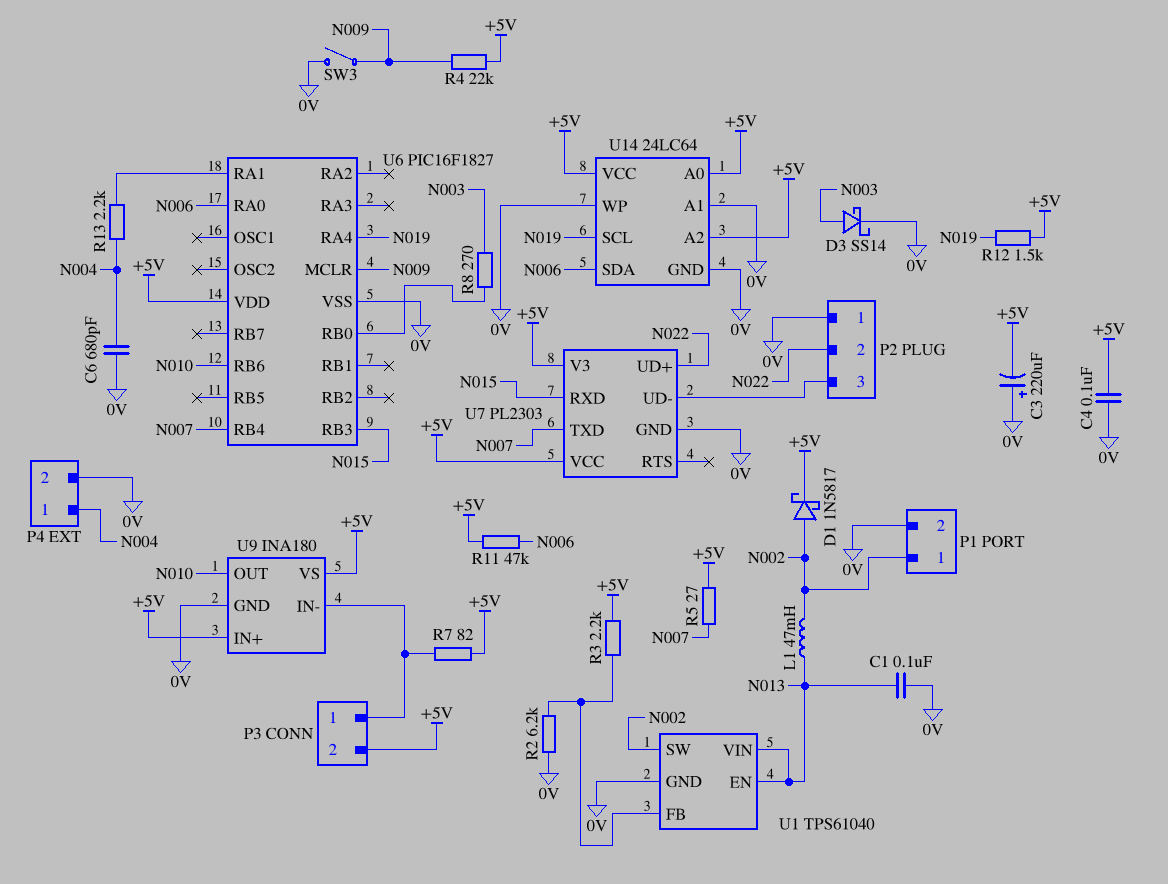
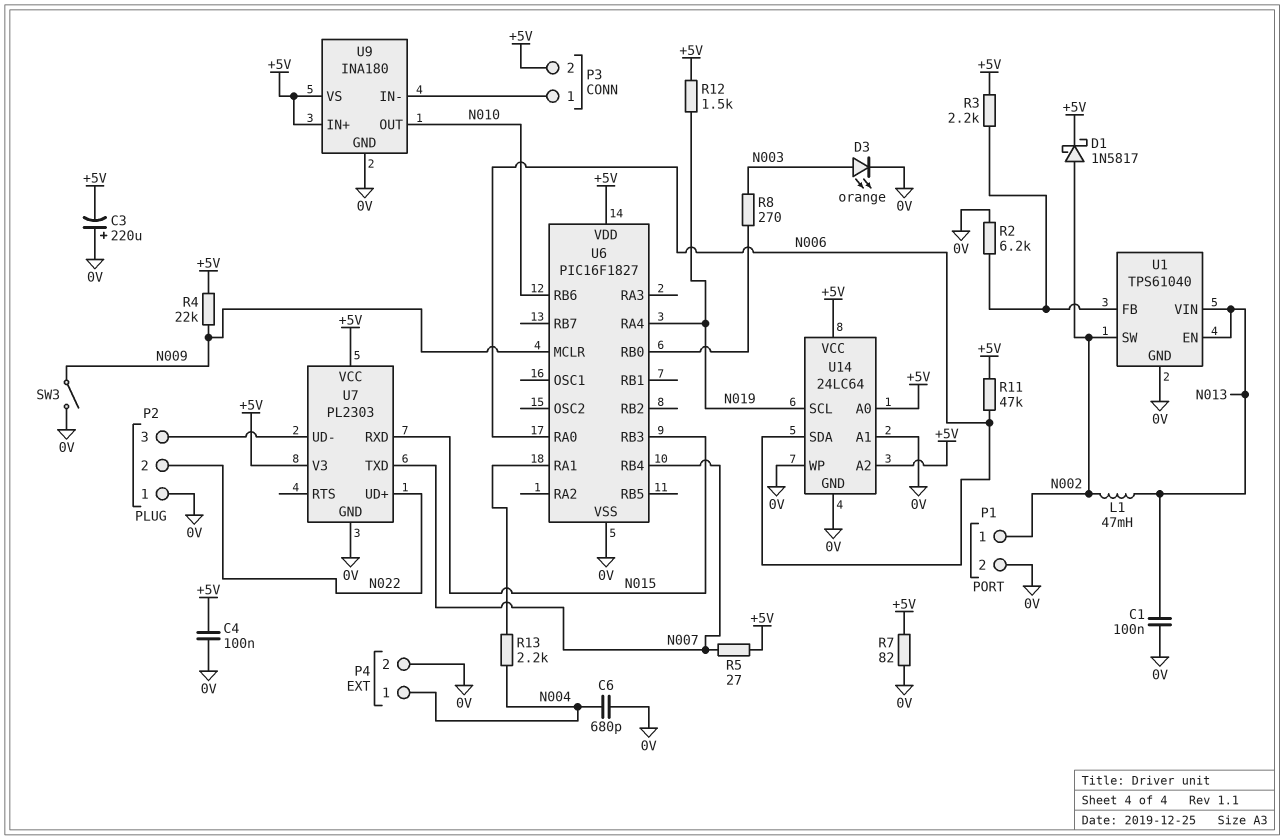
D3: schottky SS14 (A N003, K 0V) -> LED orange (A N003, K 0V)
R7: 82 (+5V, P3/1) -> 82 (+5V, 0V)

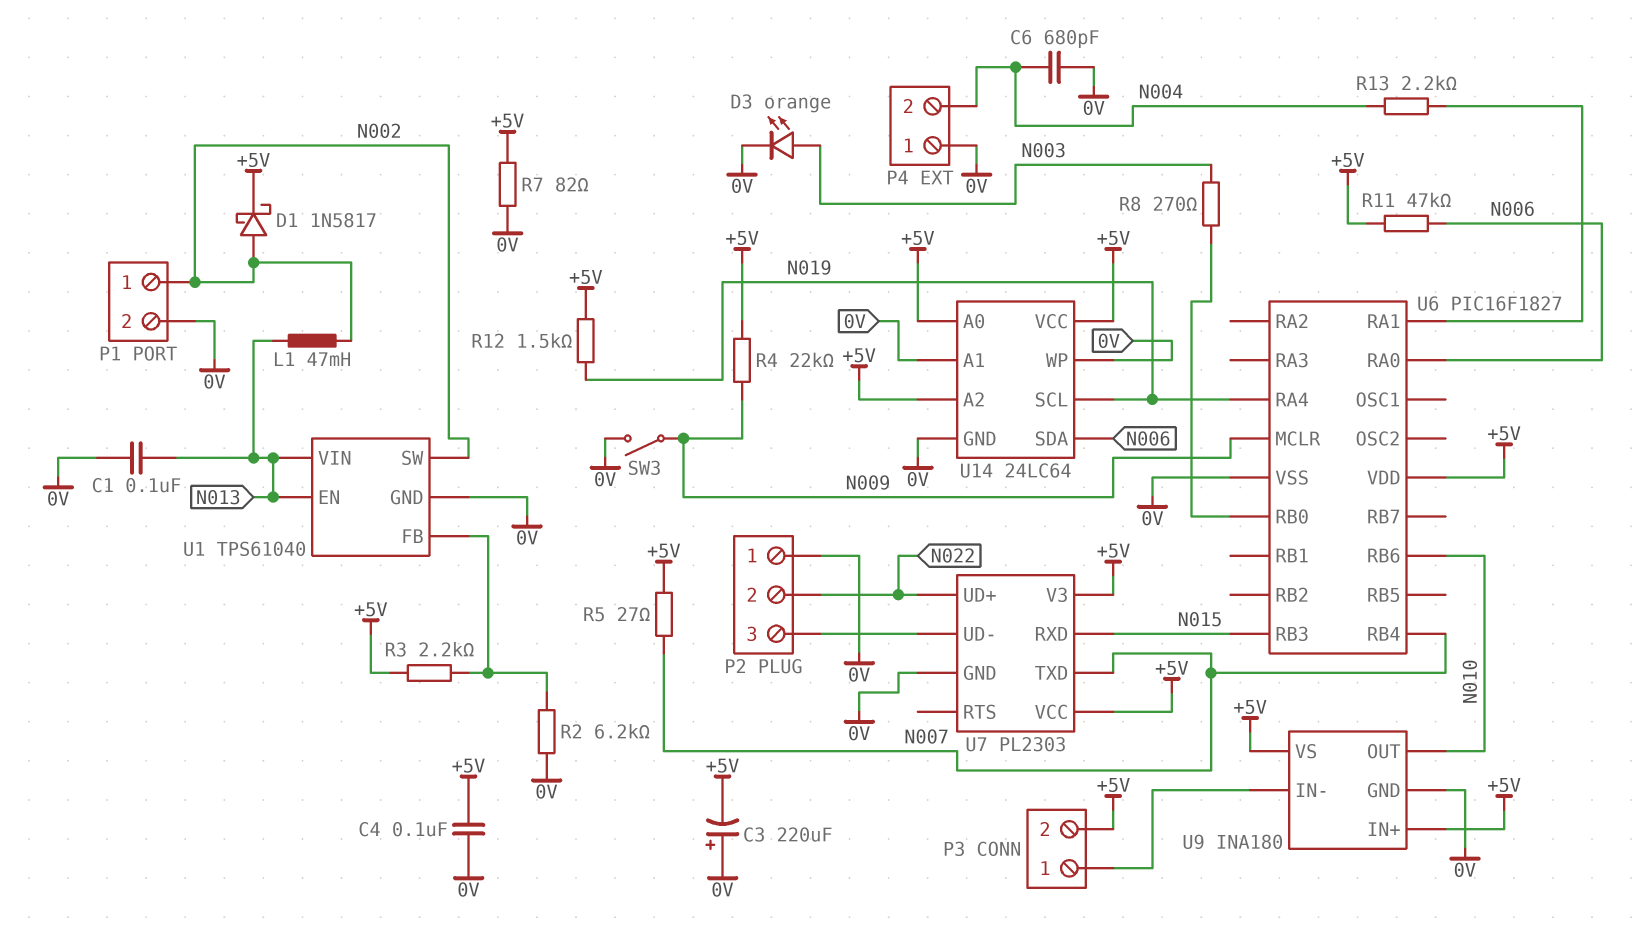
P4 pin 1: N004 -> 0V
P4 pin 2: 0V -> N004

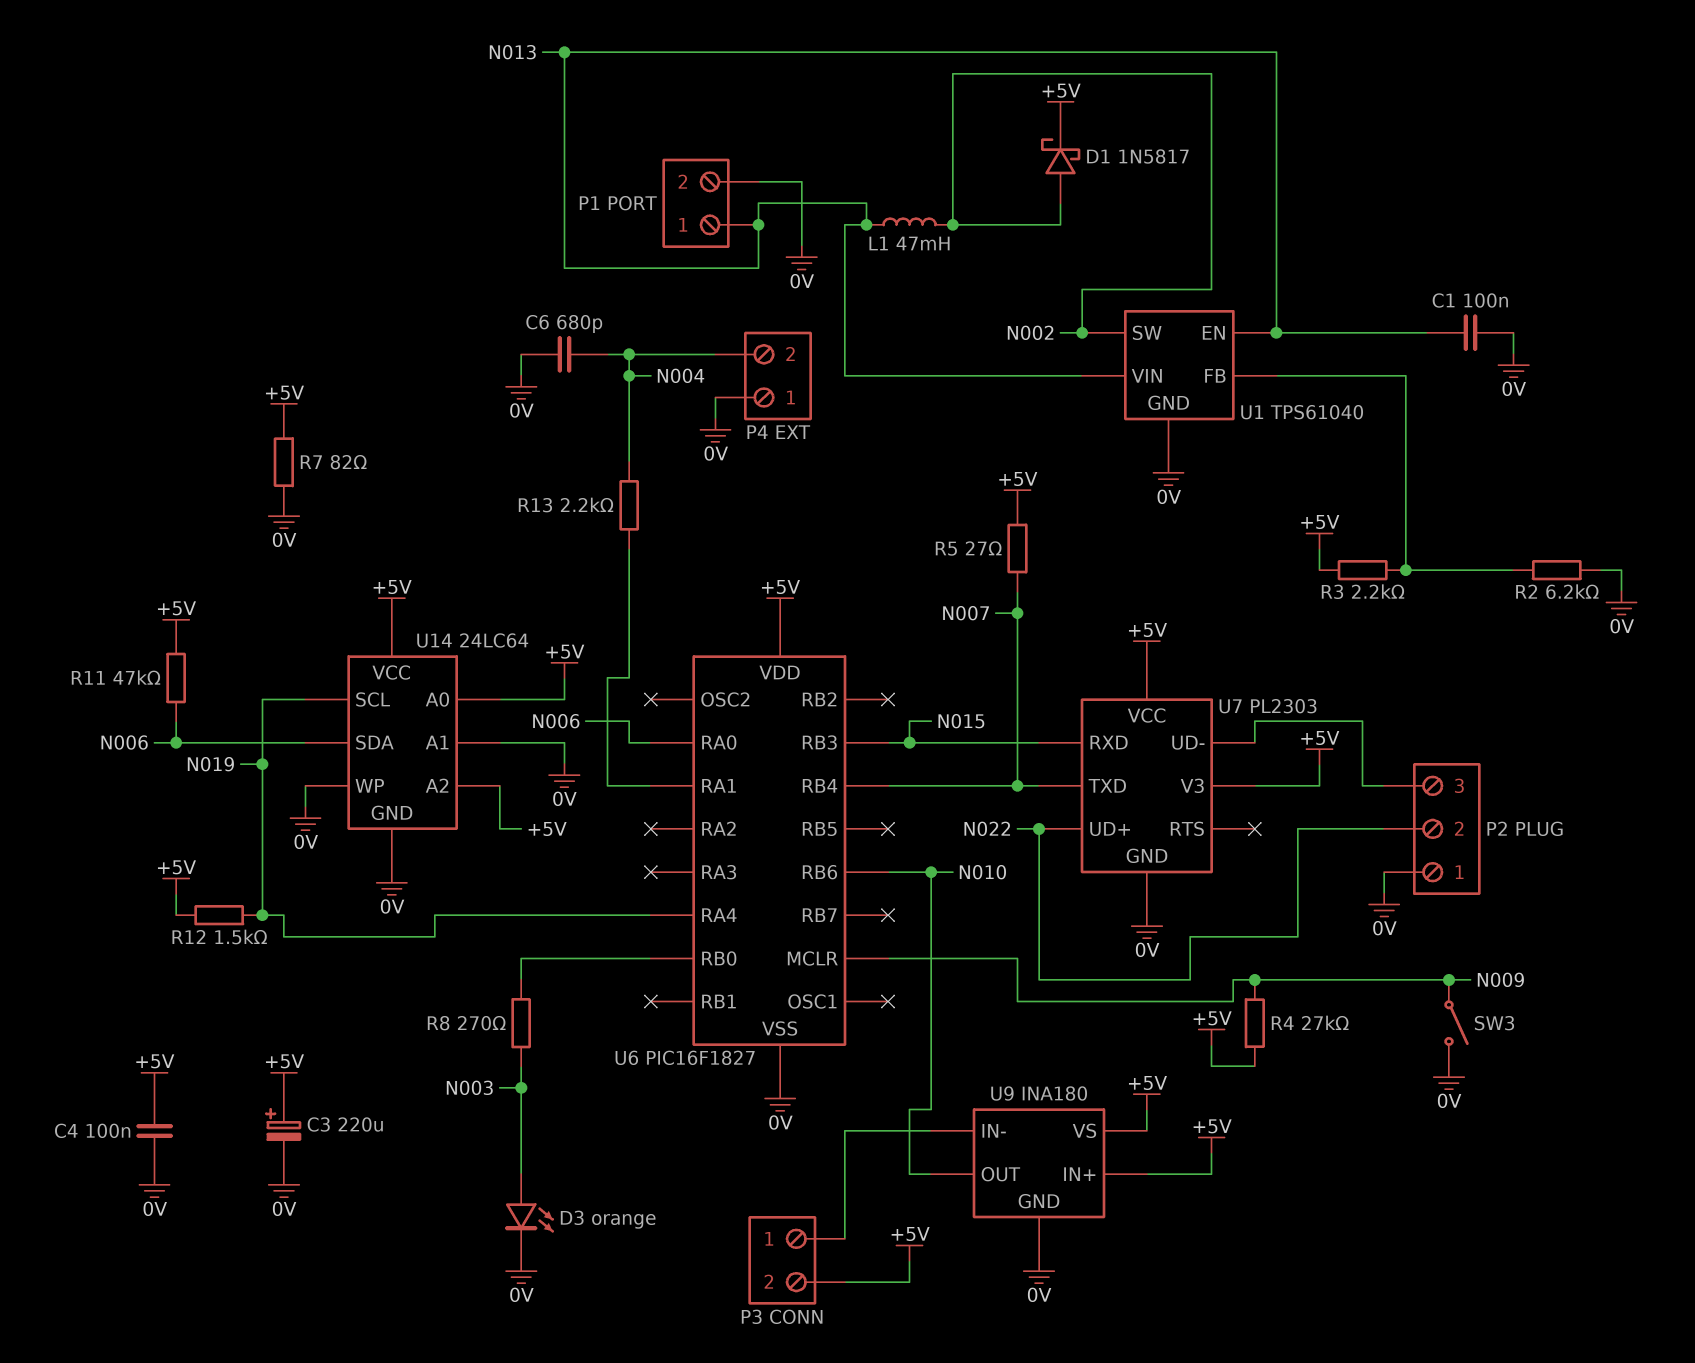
C3: 220uF (plus 0V, minus +5V) -> 220uF (plus +5V, minus 0V)
P1 pin 1: N002 -> N013
R4: 22k (+5V, N009) -> 27k (+5V, N009)

